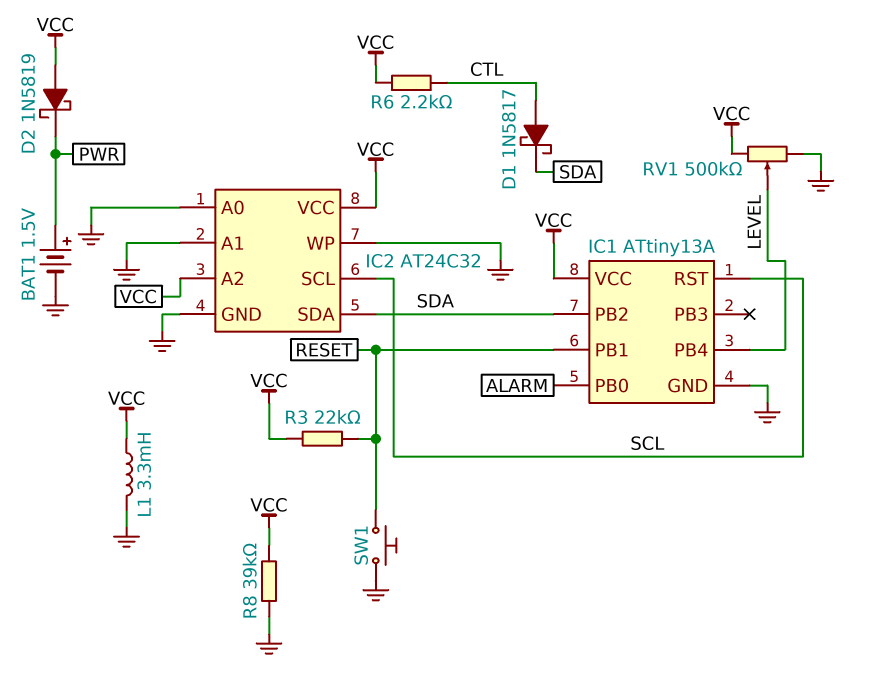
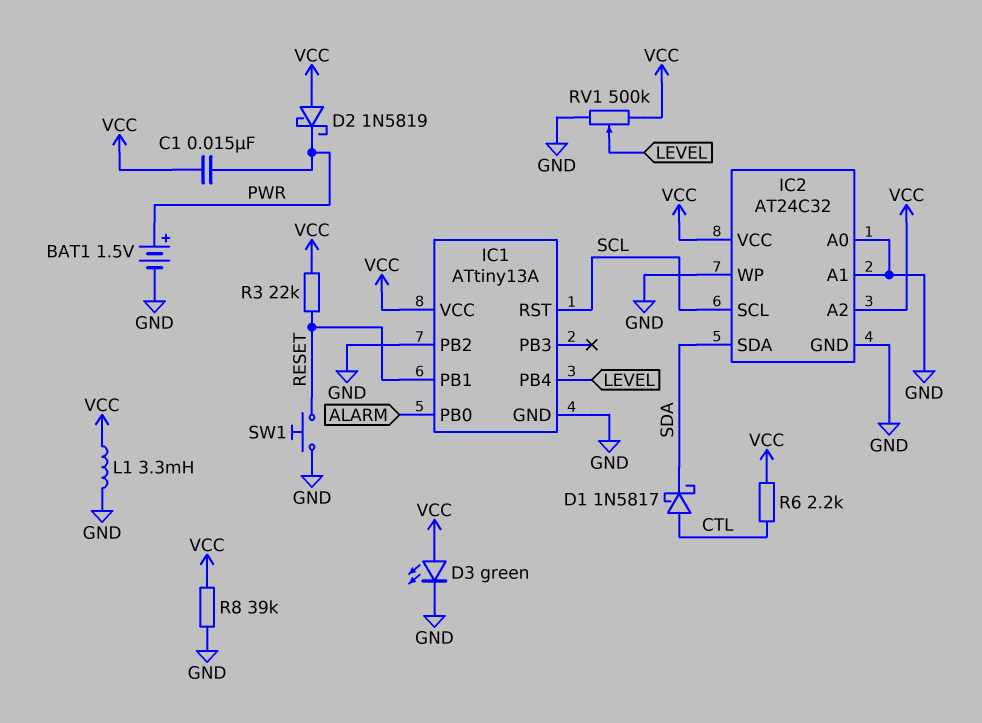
C1: none -> 15nF (PWR, VCC)
D3: none -> LED green (A VCC, K GND)
IC1 pin PB2: SDA -> GND

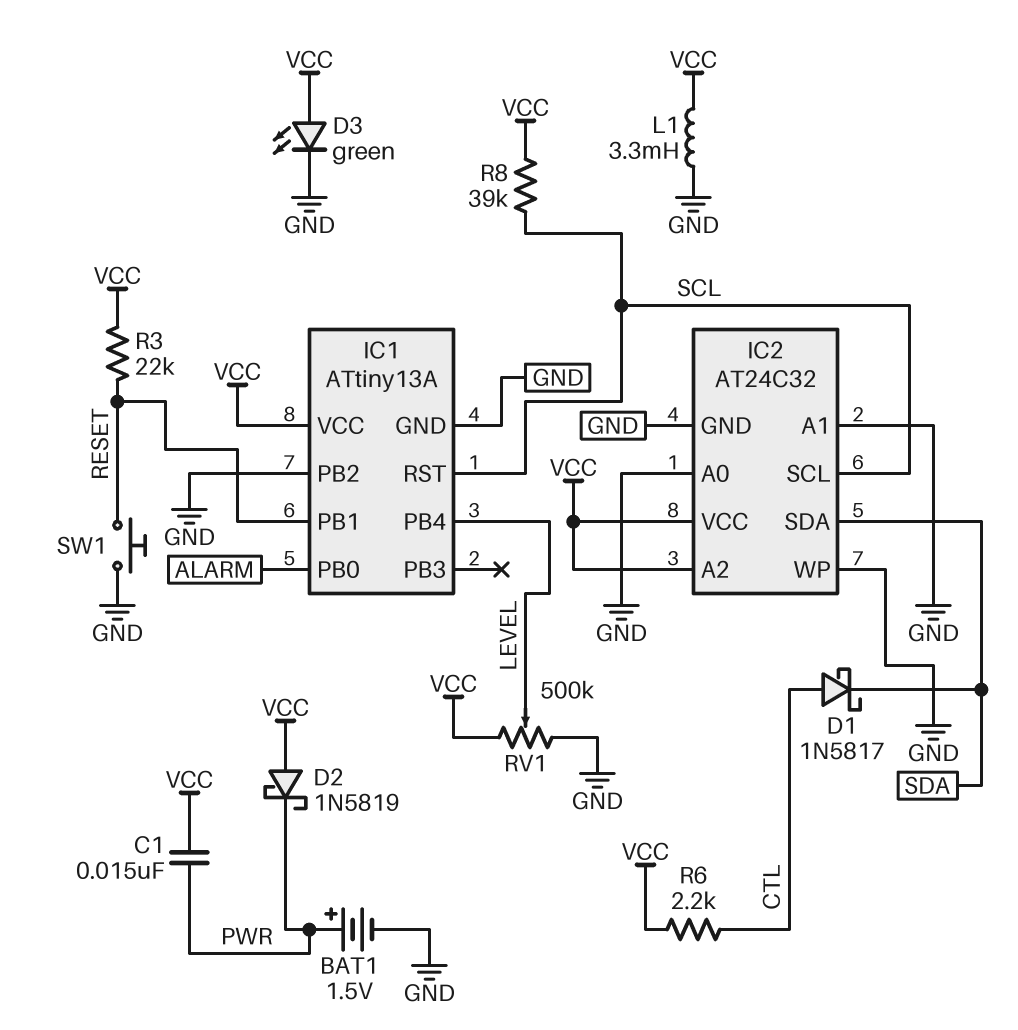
R8: 39k (GND, VCC) -> 39k (SCL, VCC)

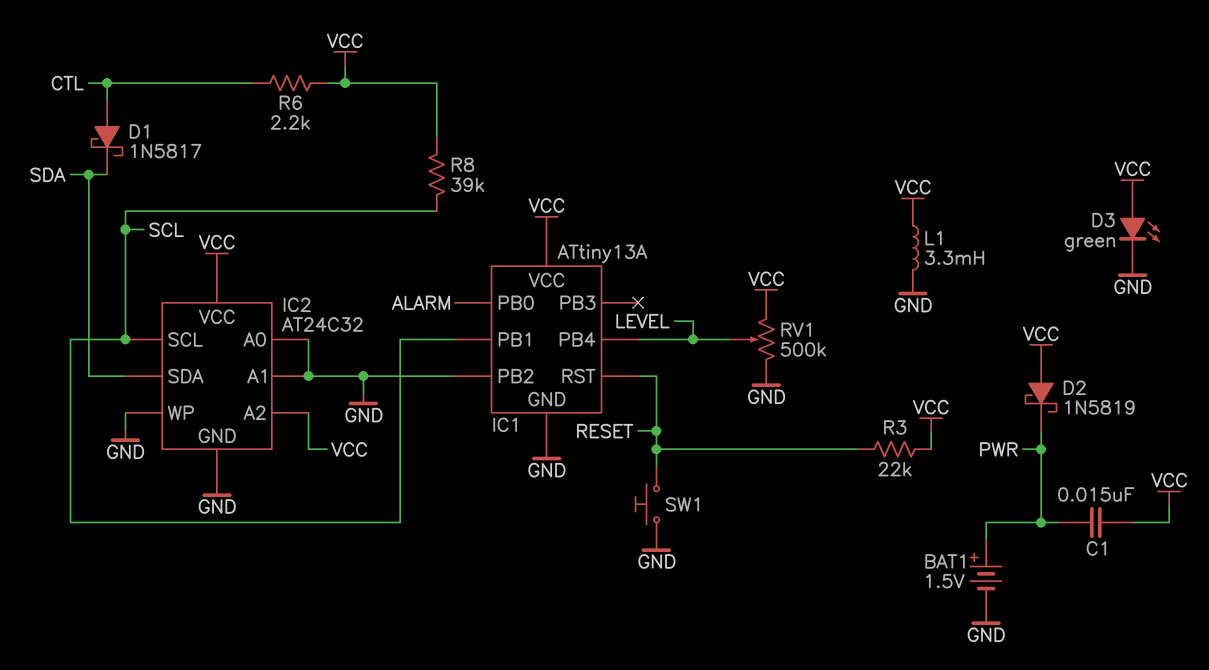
IC1 pin PB1: RESET -> SCL
IC1 pin RST: SCL -> RESET

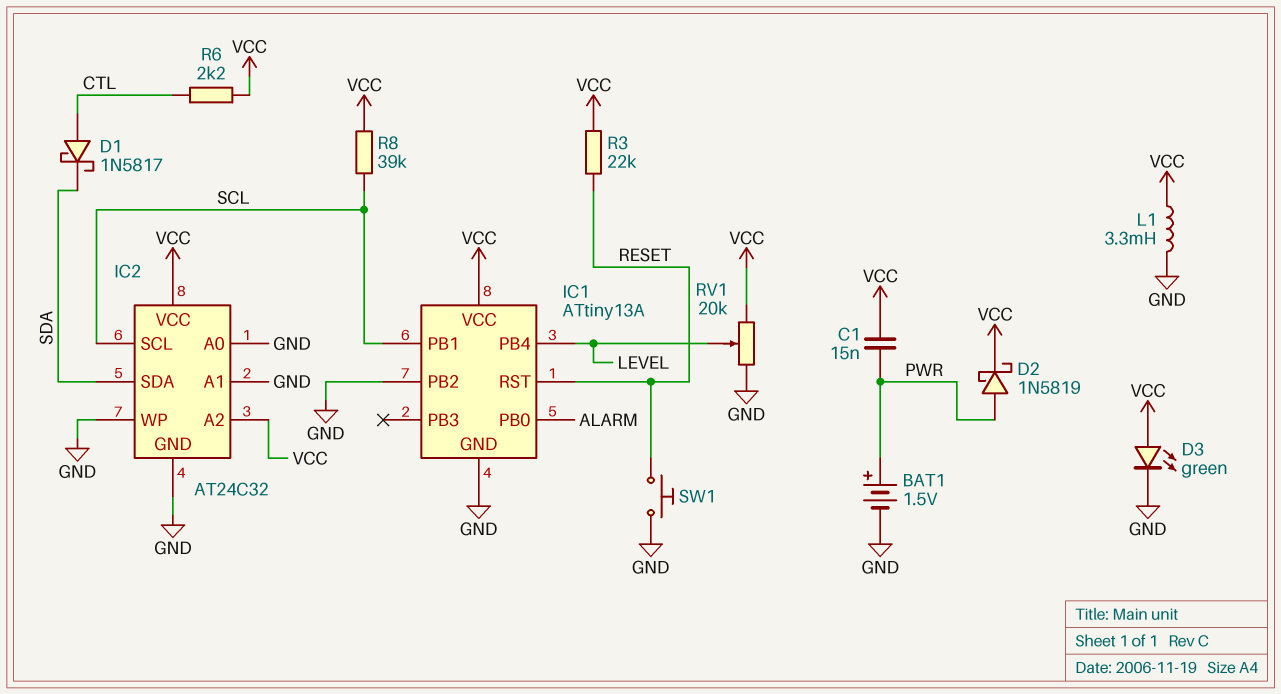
D2: schottky 1N5819 (A VCC, K PWR) -> schottky 1N5819 (A PWR, K VCC)
RV1: 500k (GND, VCC, wiper LEVEL) -> 20k (GND, VCC, wiper LEVEL)

